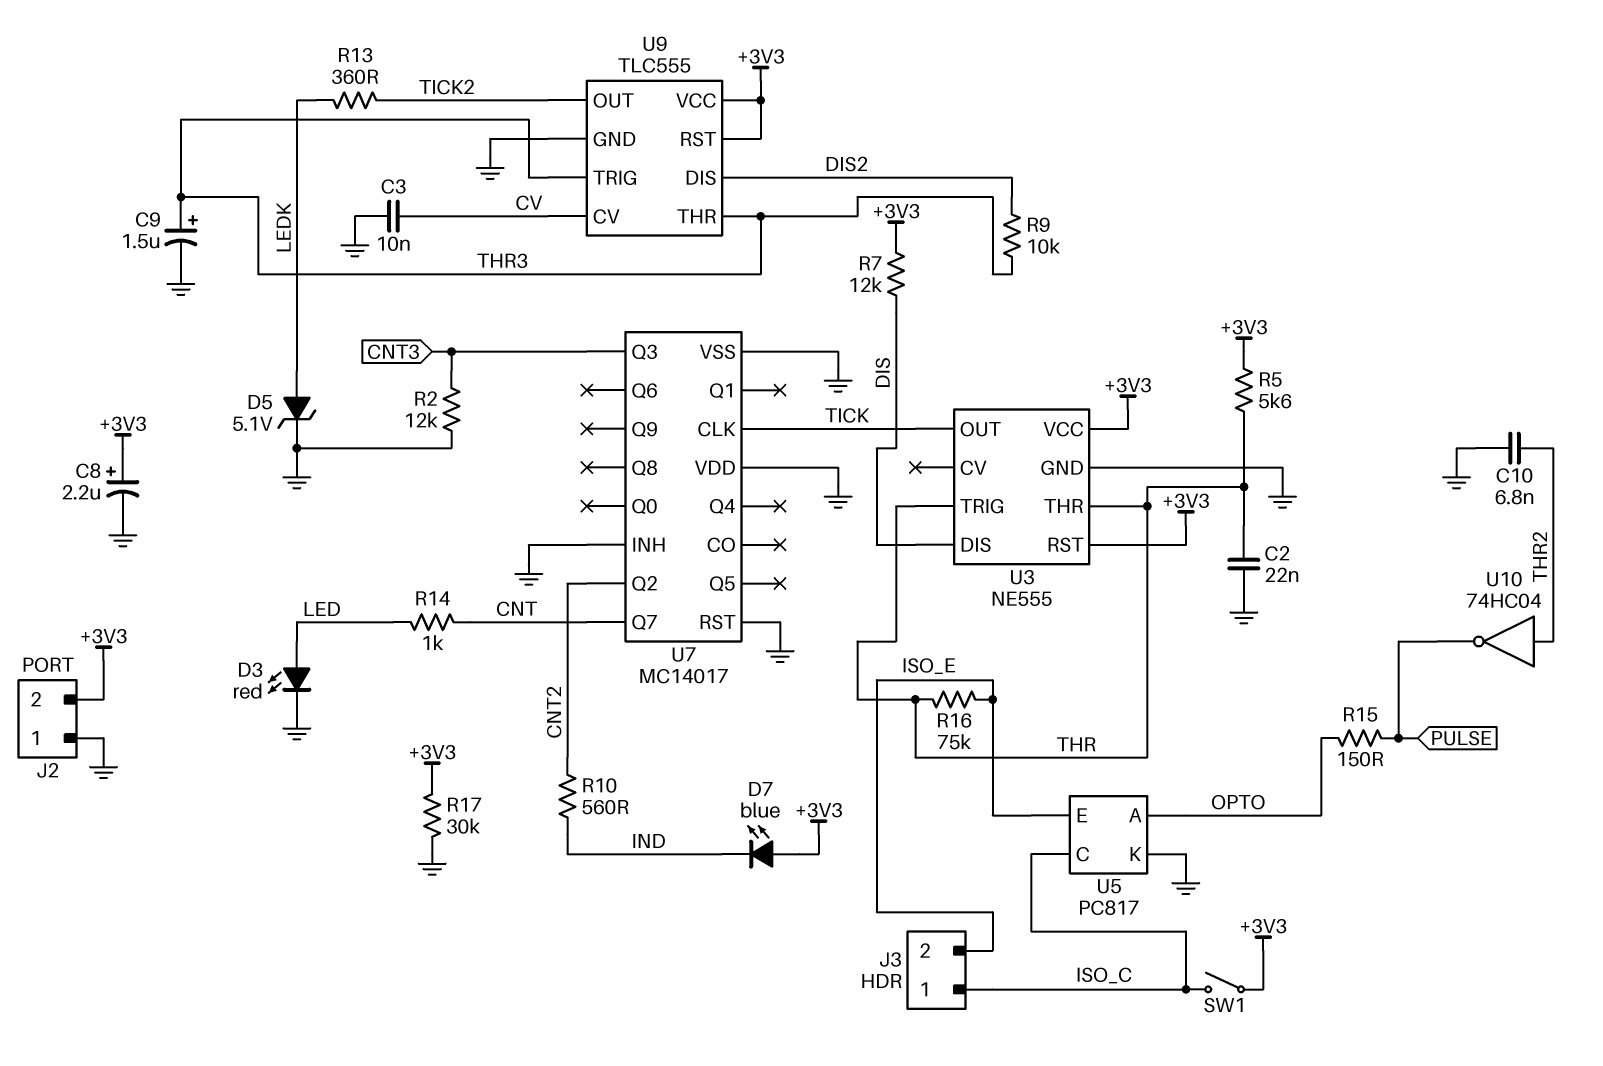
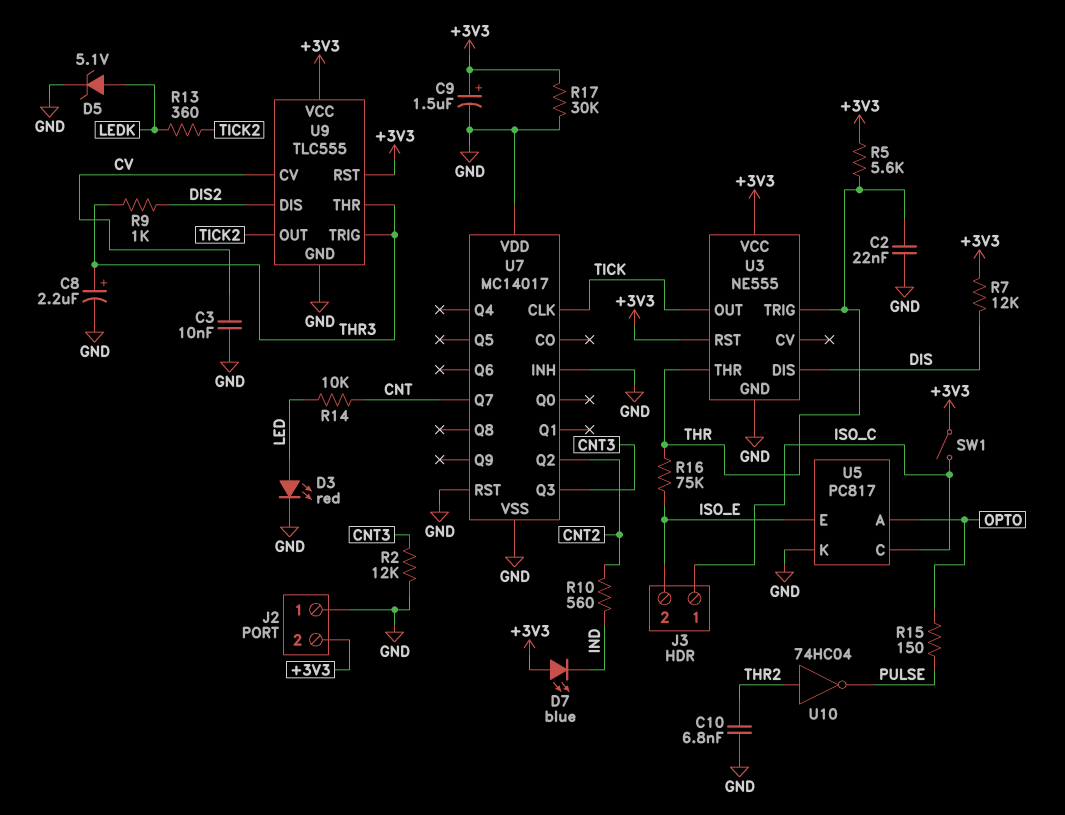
C8: 2.2uF (plus +3V3, minus GND) -> 2.2uF (plus THR3, minus GND)
C9: 1.5uF (plus THR3, minus GND) -> 1.5uF (plus +3V3, minus GND)
R9: 10k (DIS2, THR3) -> 1k (DIS2, THR3)
R14: 1k (CNT, LED) -> 10k (CNT, LED)

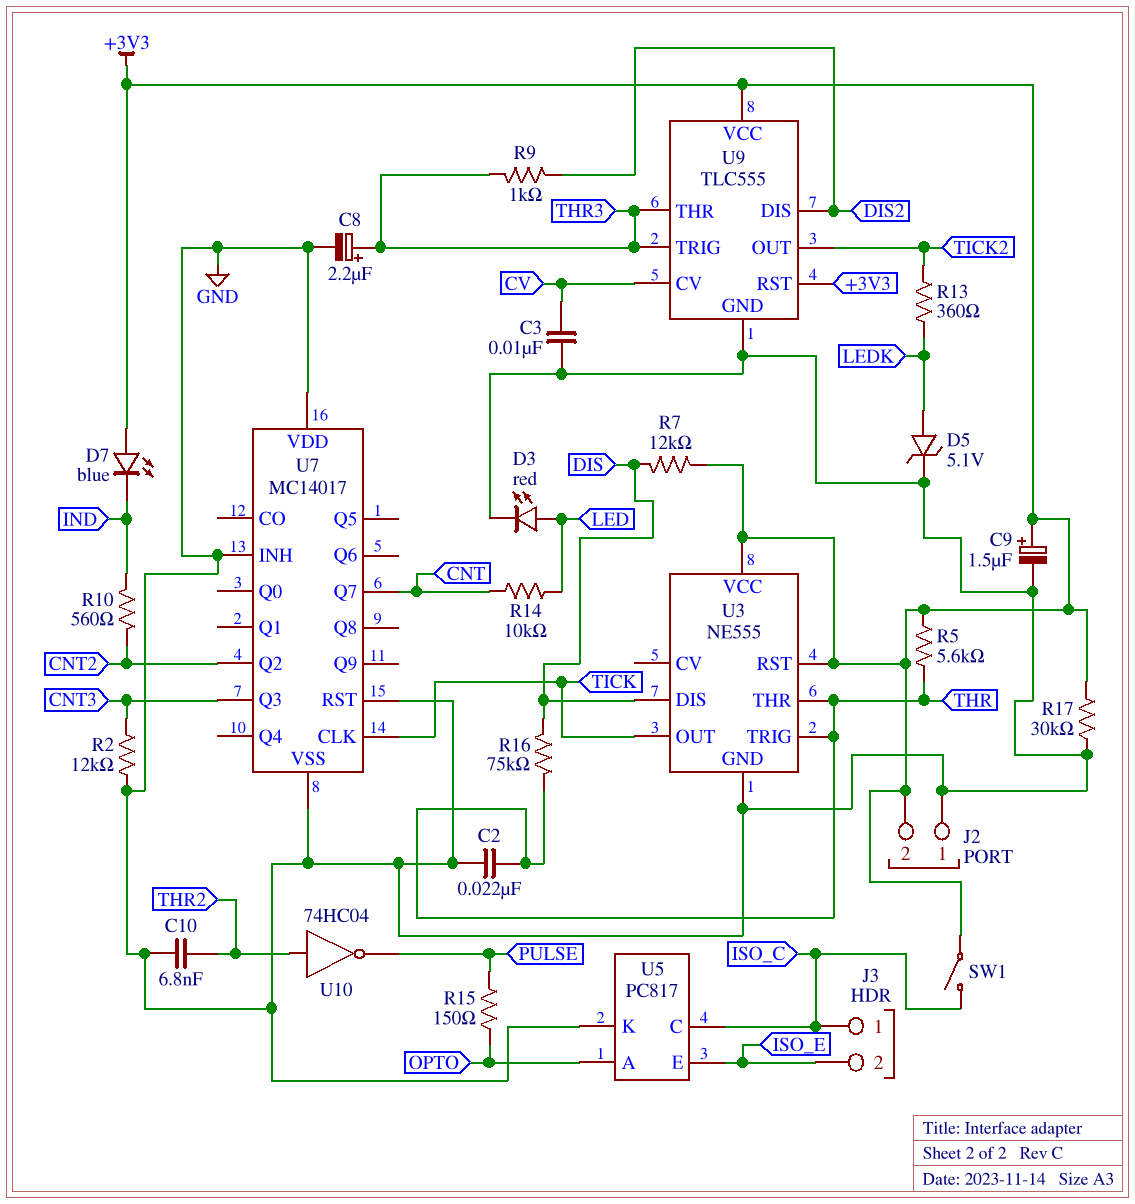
R16: 75k (ISO_E, THR) -> 75k (DIS, THR)

